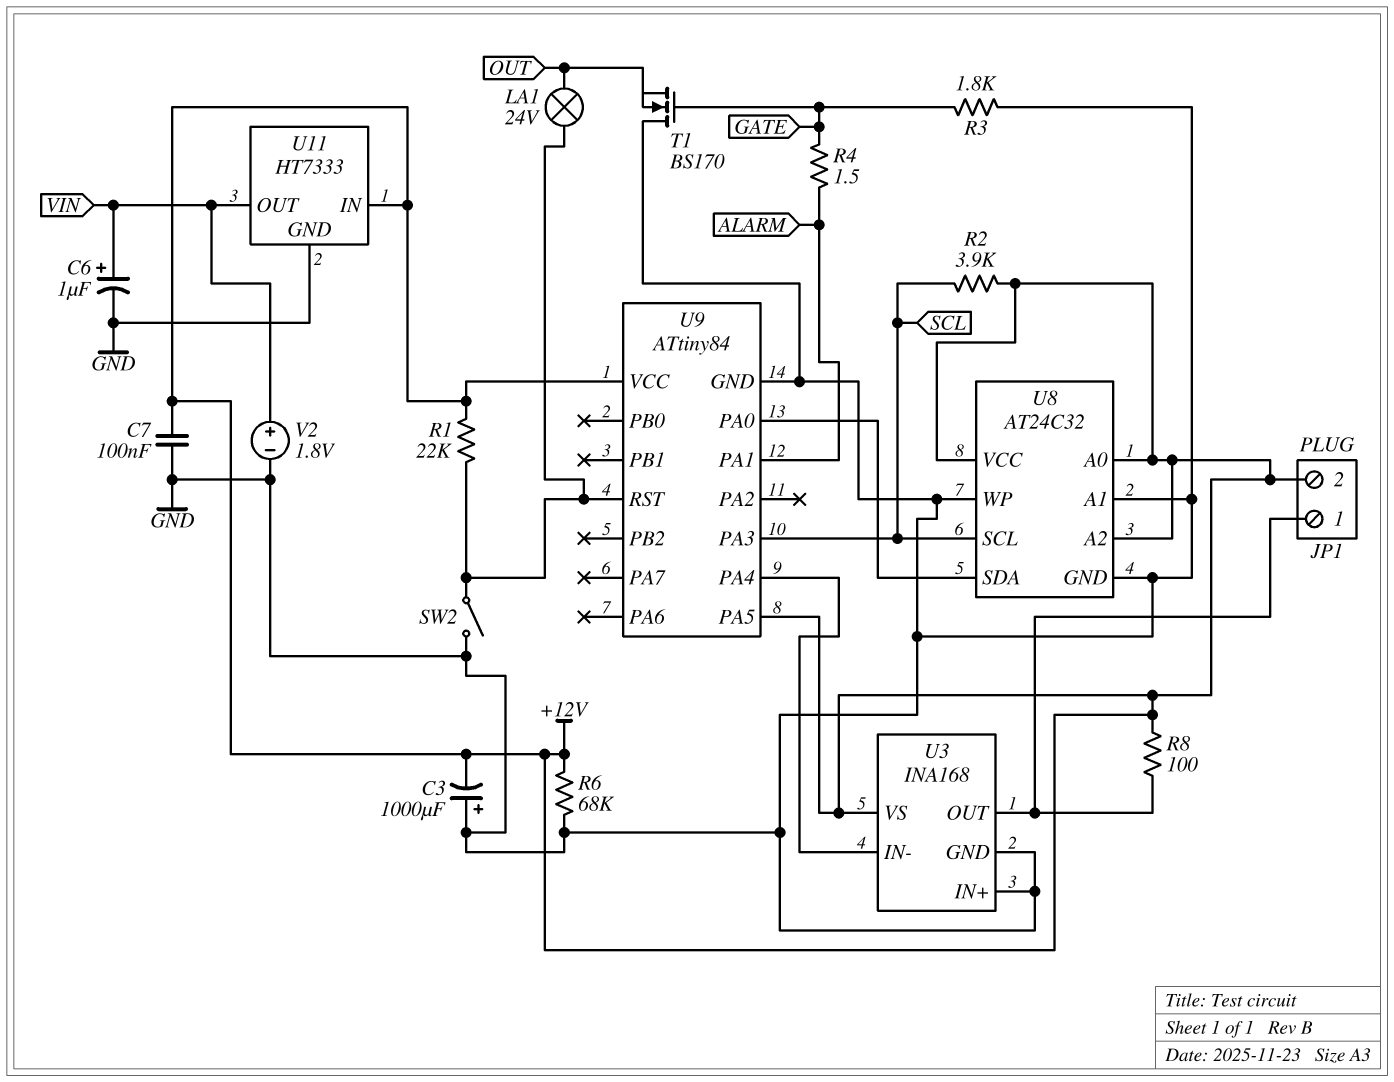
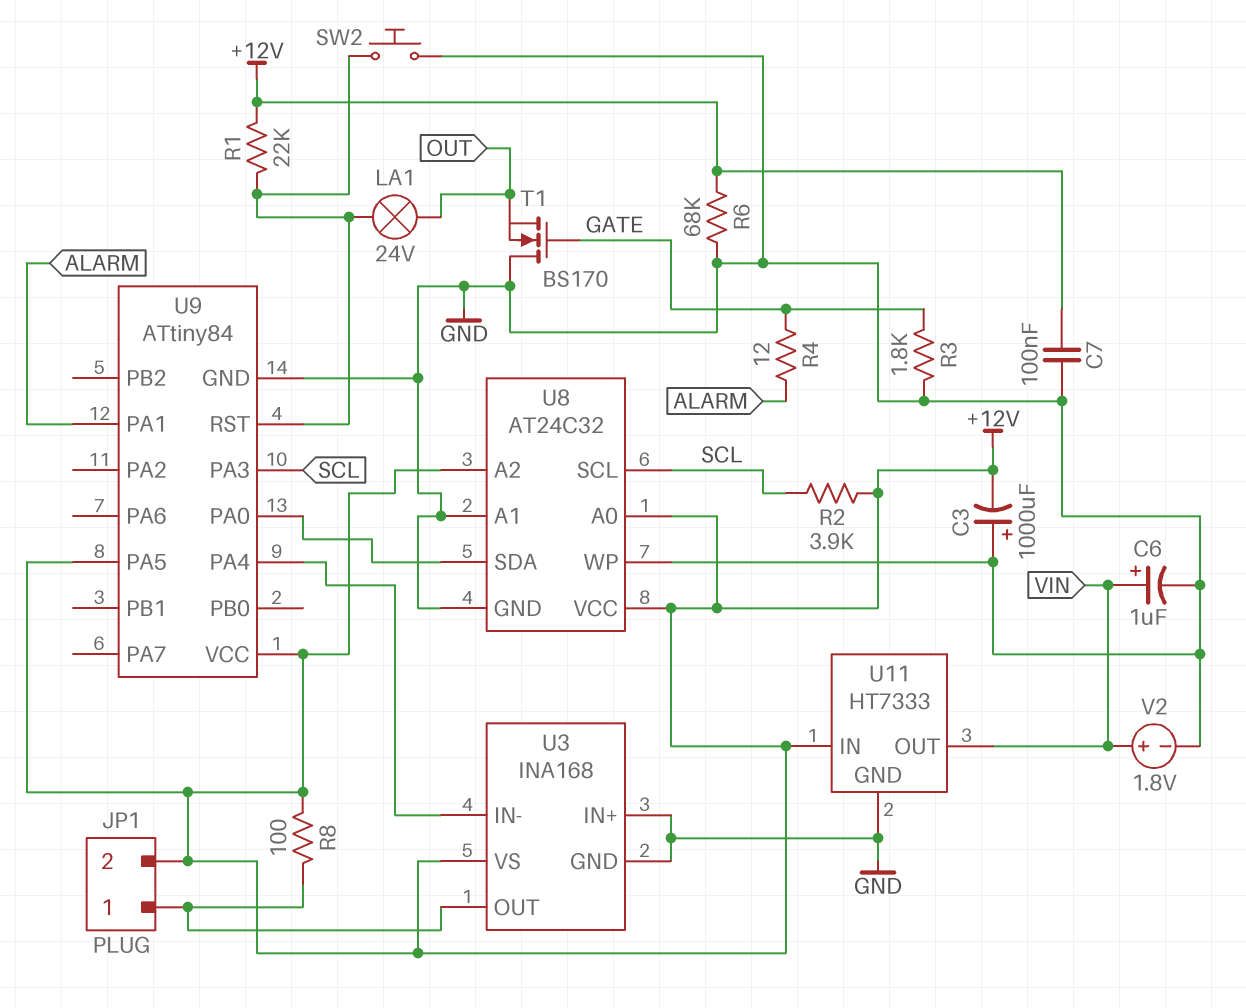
R4: 1.5 (ALARM, GATE) -> 12 (ALARM, GATE)
SW2: switch (GND, U9/RST) -> button (GND, U9/RST)

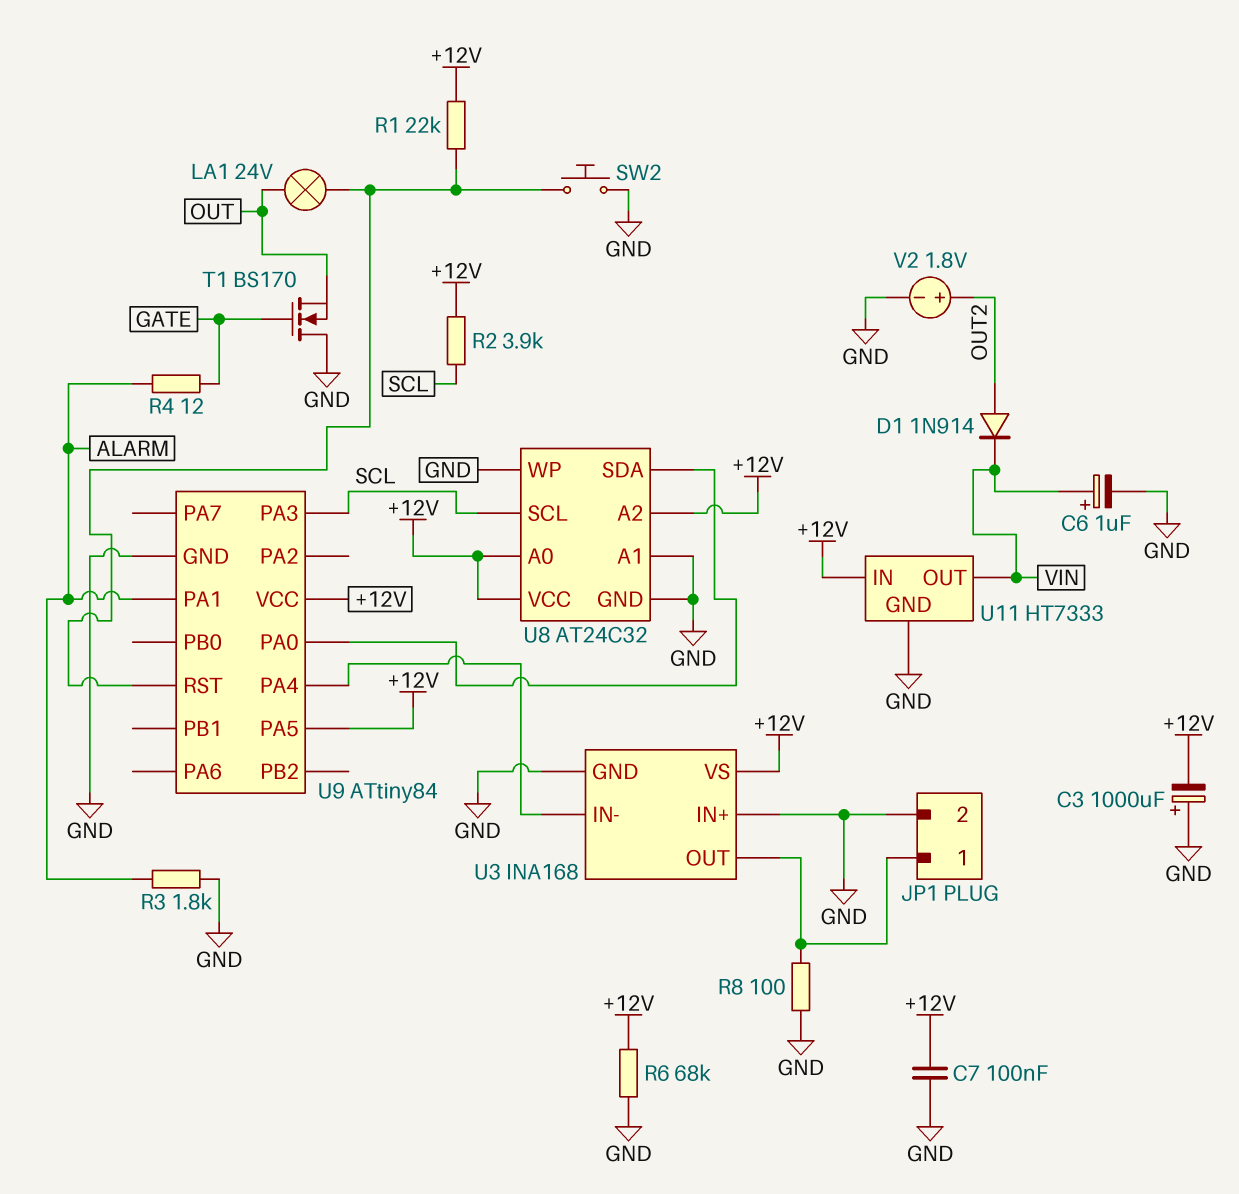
D1: none -> diode 1N914 (A OUT2, K VIN)
JP1 pin 2: +12V -> GND
R3: 1.8k (GATE, GND) -> 1.8k (ALARM, GND)
R8: 100 (+12V, JP1/1) -> 100 (GND, JP1/1)
V2: 1.8V (plus VIN, minus GND) -> 1.8V (plus OUT2, minus GND)

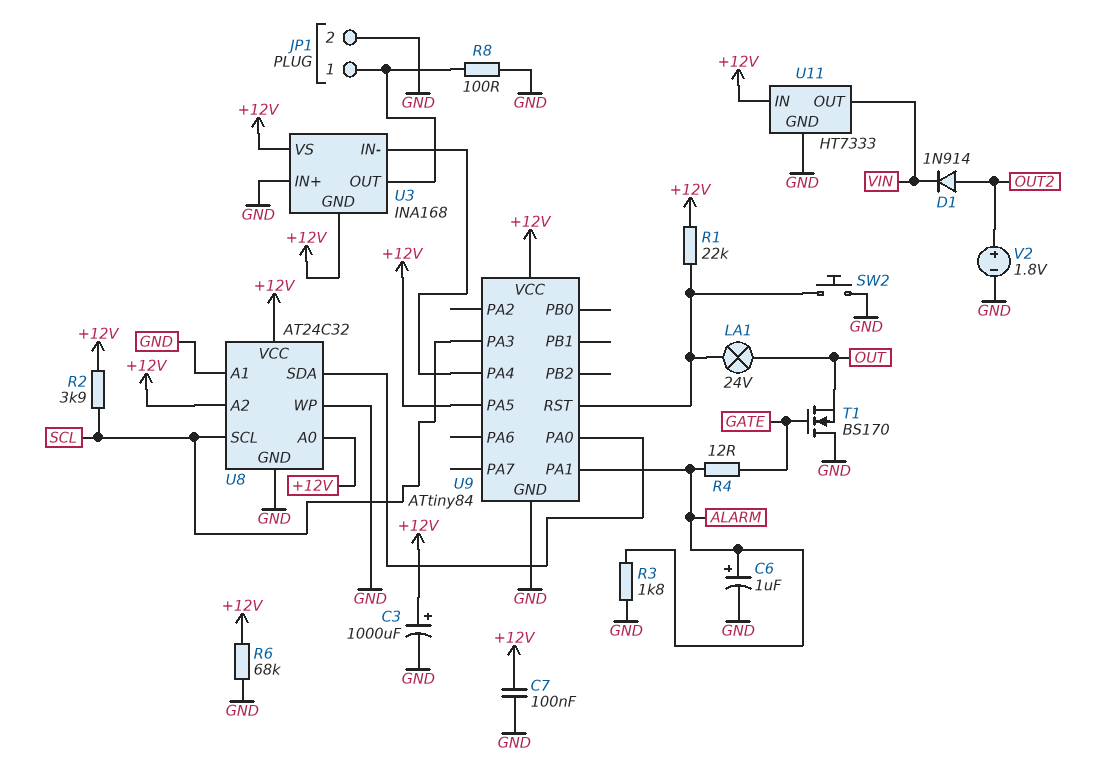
C3: 1000uF (plus GND, minus +12V) -> 1000uF (plus +12V, minus GND)
C6: 1uF (plus VIN, minus GND) -> 1uF (plus ALARM, minus GND)
U3 pin GND: GND -> +12V

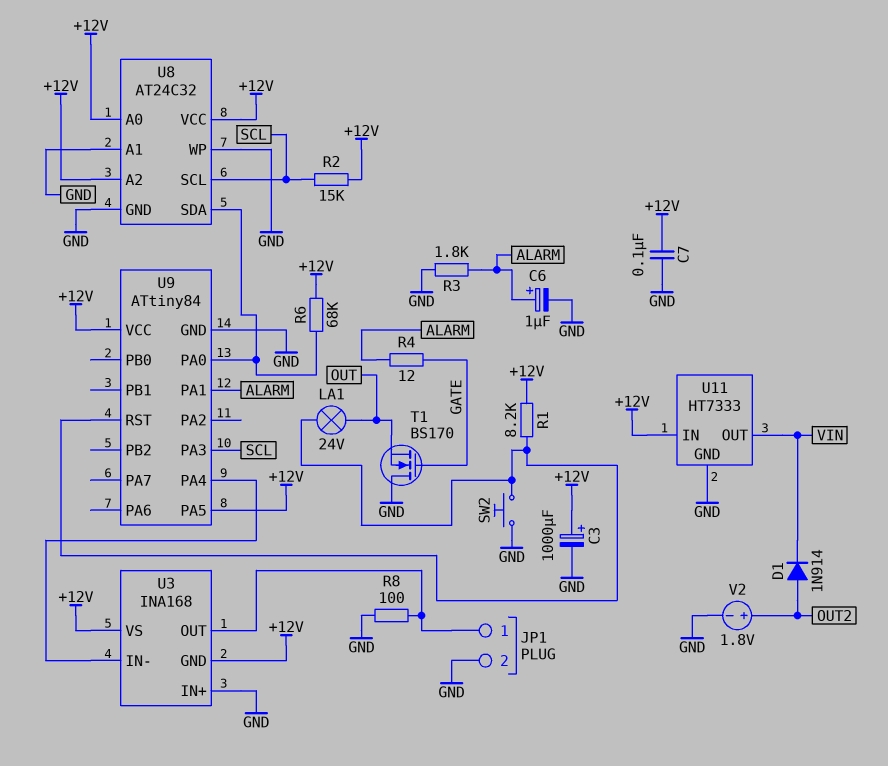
R1: 22k (+12V, U9/RST) -> 8.2k (+12V, U9/RST)
R2: 3.9k (+12V, SCL) -> 15k (+12V, SCL)
R6: 68k (+12V, GND) -> 68k (+12V, U8/SDA)

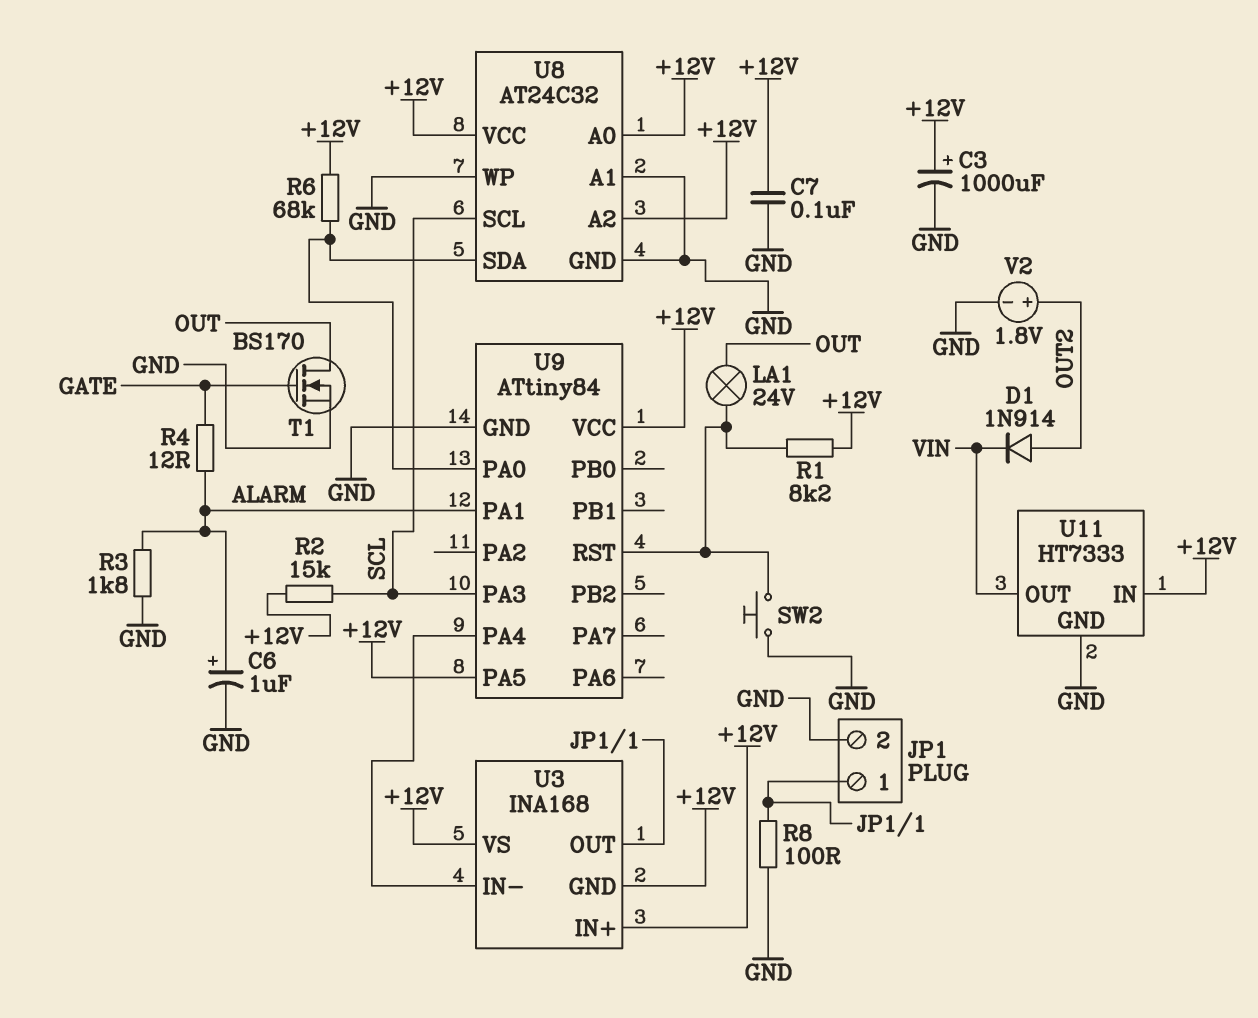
T1: NMOS BS170 (G GATE, D GND, S OUT) -> NMOS BS170 (G GATE, D OUT, S GND)
U3 pin IN+: GND -> +12V

